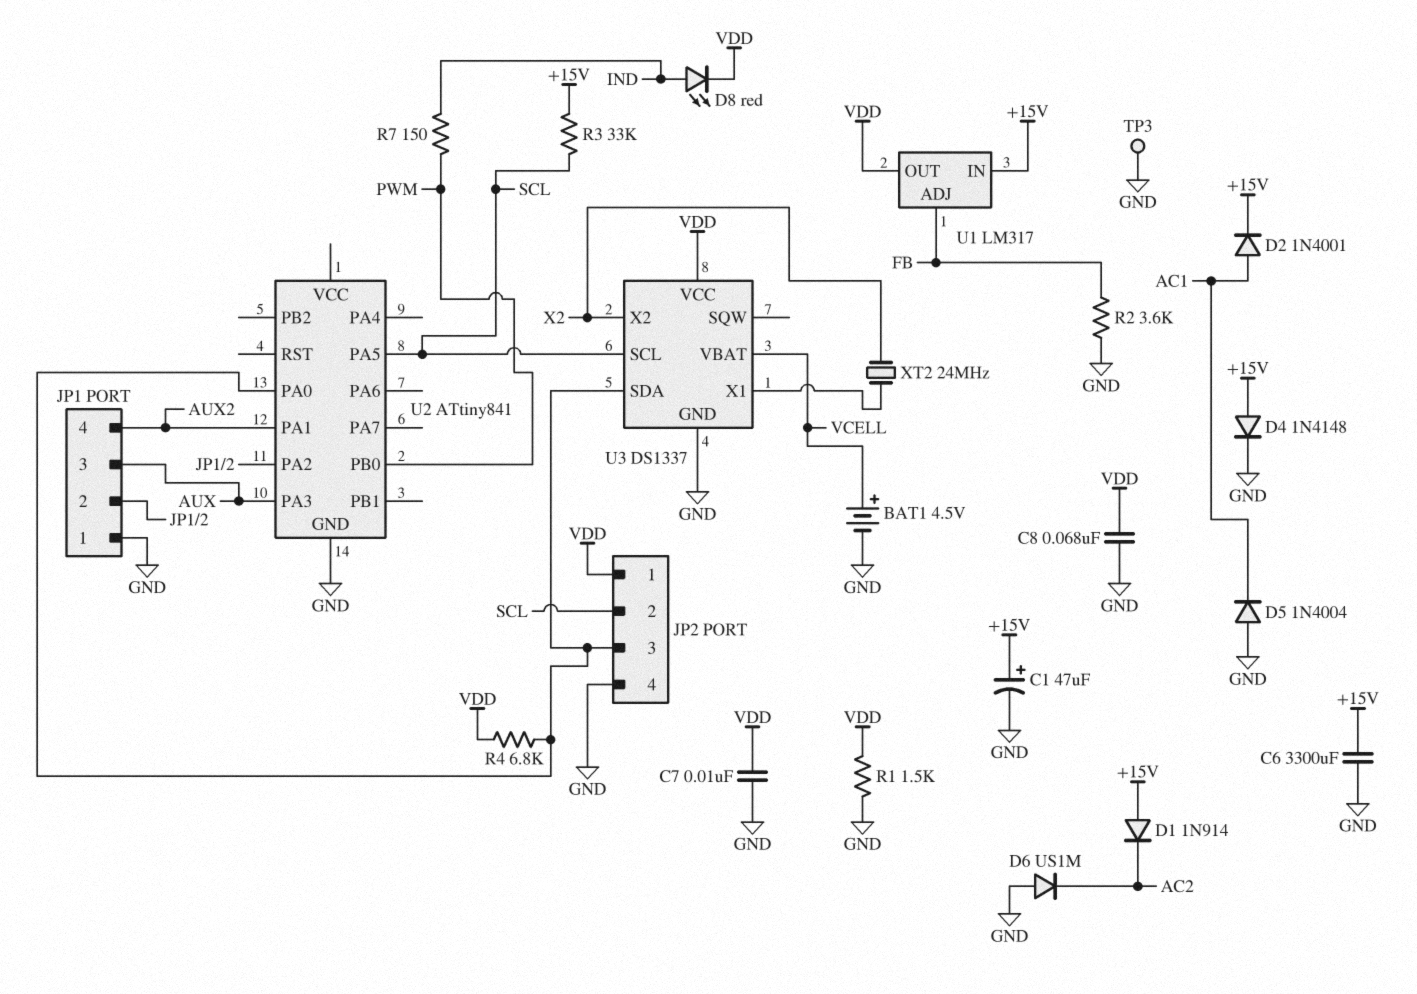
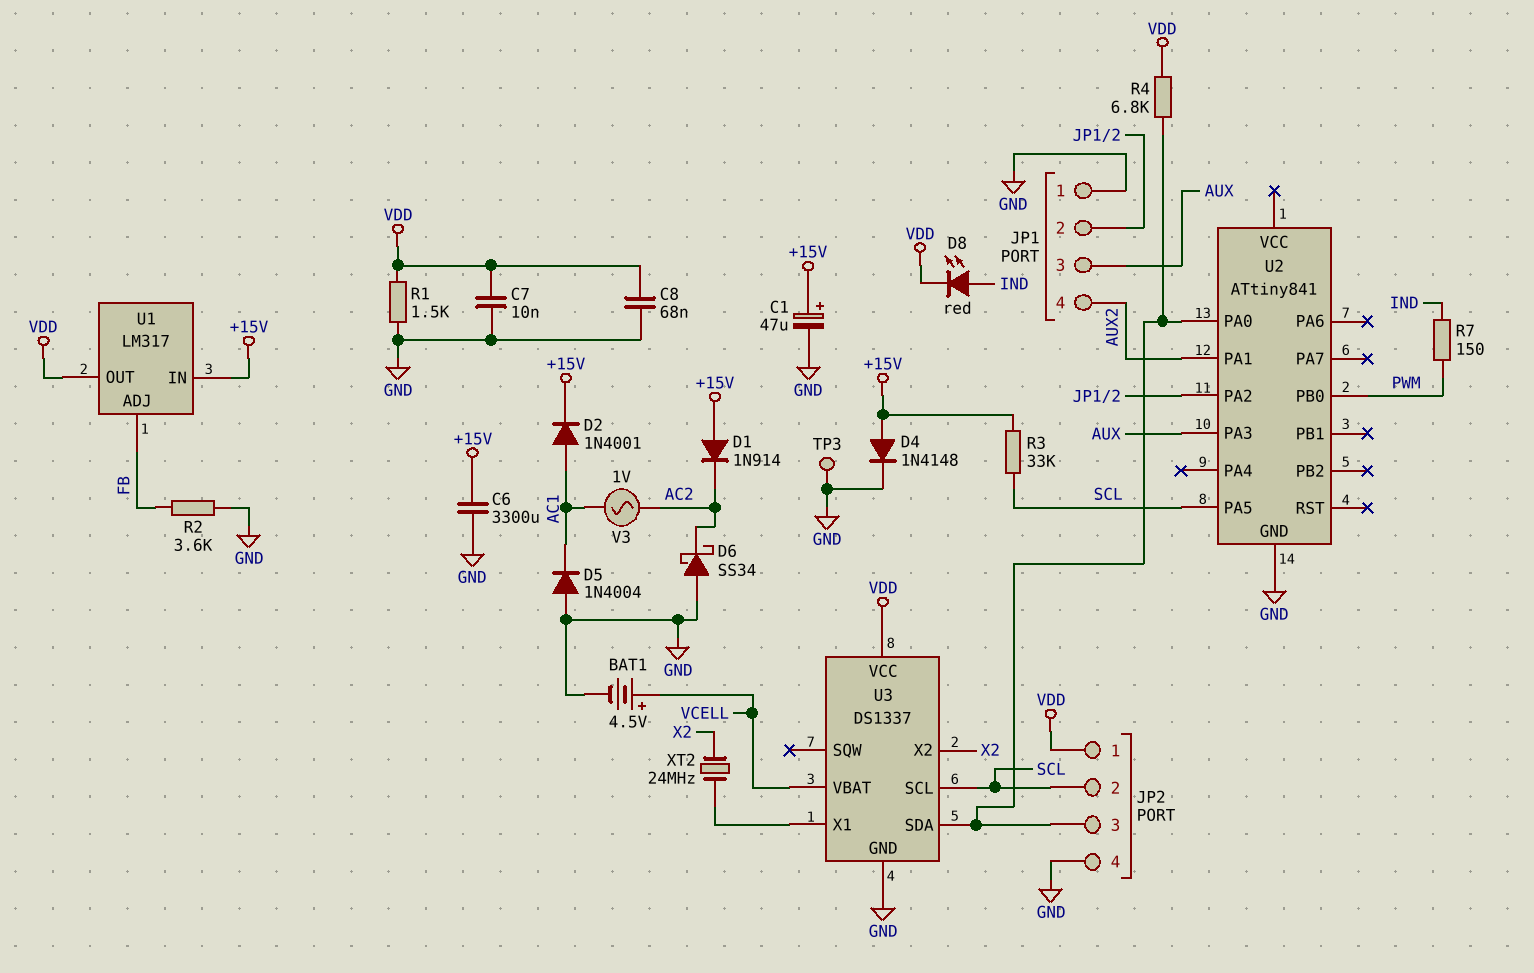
D6: diode US1M (A GND, K AC2) -> schottky SS34 (A GND, K AC2)
V3: none -> AC 1V (AC1, AC2)

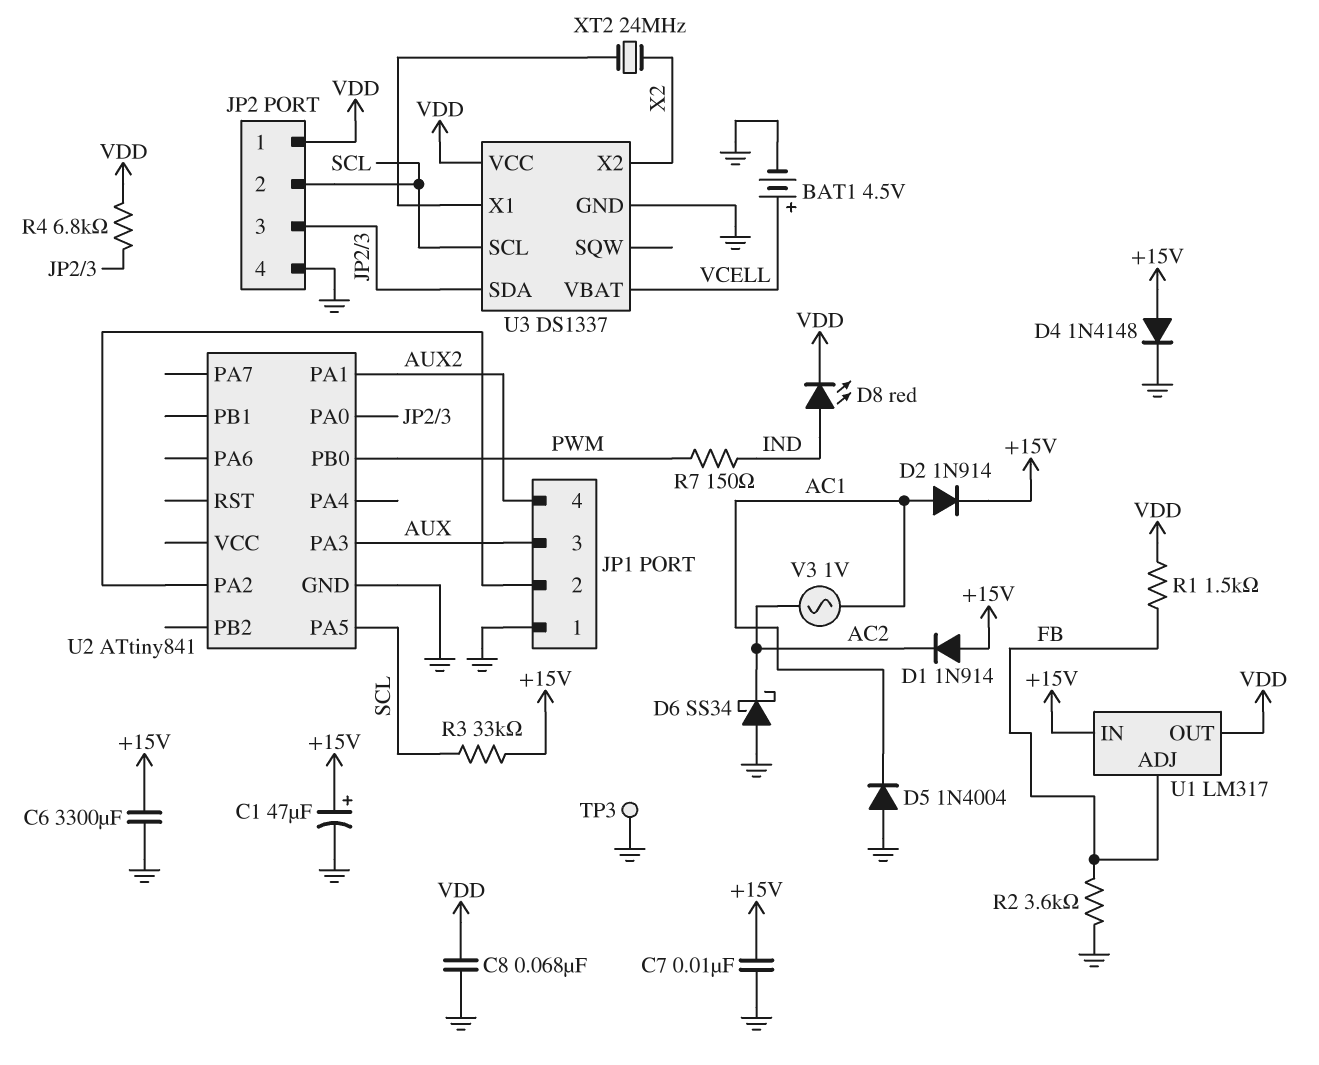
C7: 10nF (GND, VDD) -> 10nF (+15V, GND)
D2: diode 1N4001 (A AC1, K +15V) -> diode 1N914 (A AC1, K +15V)
R1: 1.5k (GND, VDD) -> 1.5k (FB, VDD)

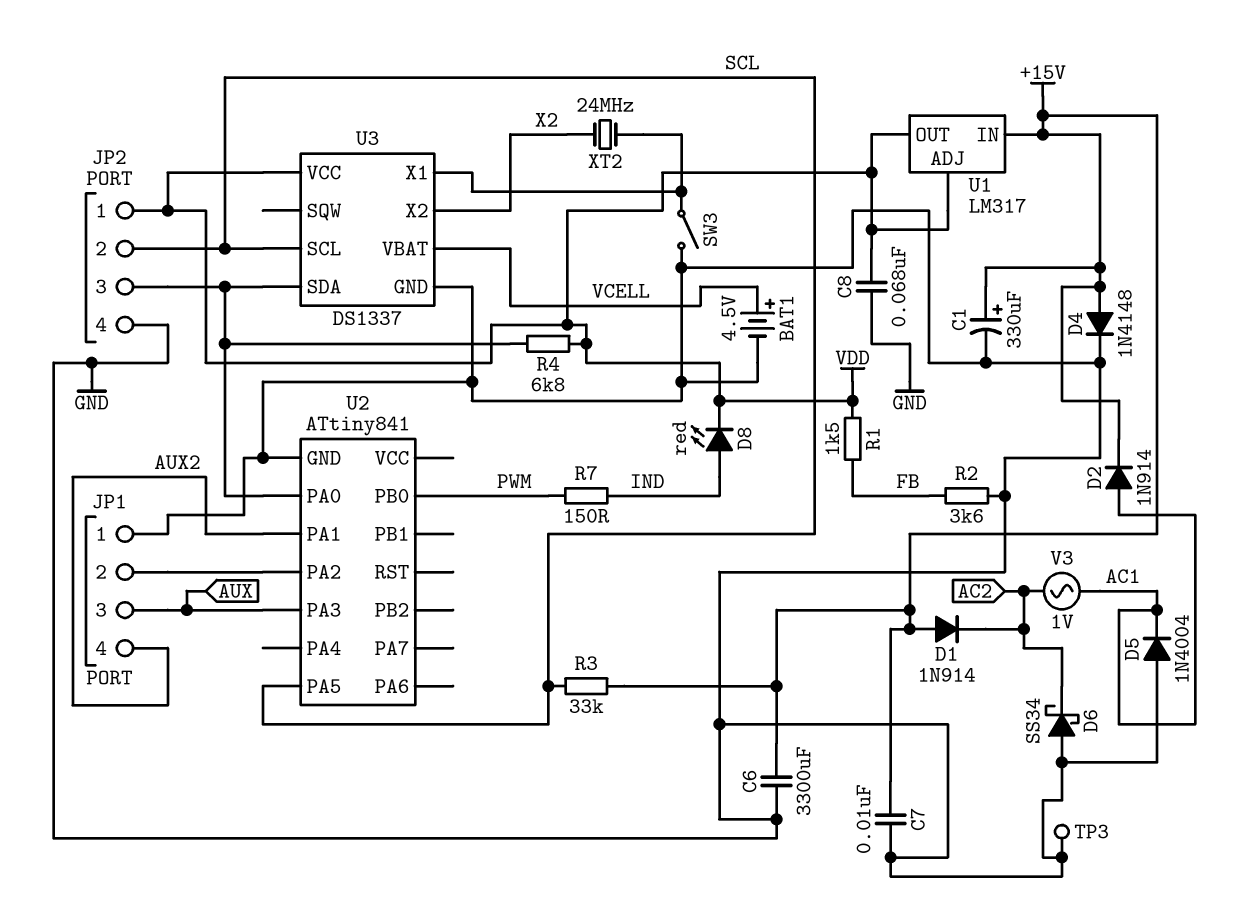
C1: 47uF (plus +15V, minus GND) -> 330uF (plus +15V, minus GND)
SW3: none -> switch (GND, U3/X1)
U1 pin ADJ: FB -> VDD

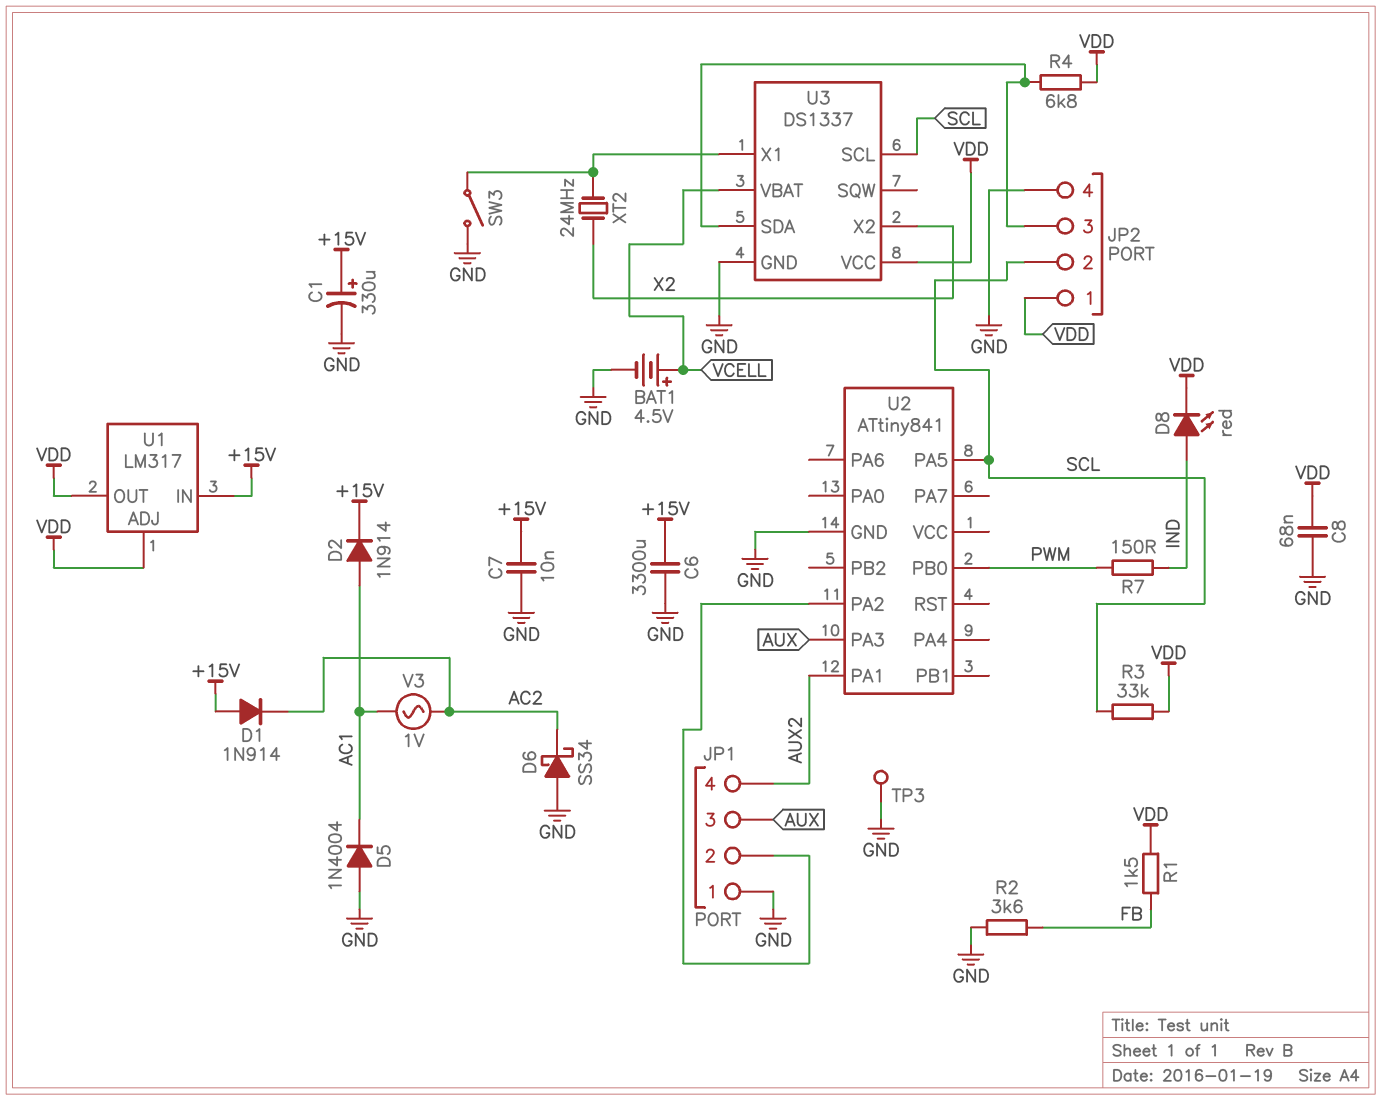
D4: diode 1N4148 (A +15V, K GND) -> none
R3: 33k (+15V, SCL) -> 33k (SCL, VDD)
U2 pin PA0: JP2/3 -> none

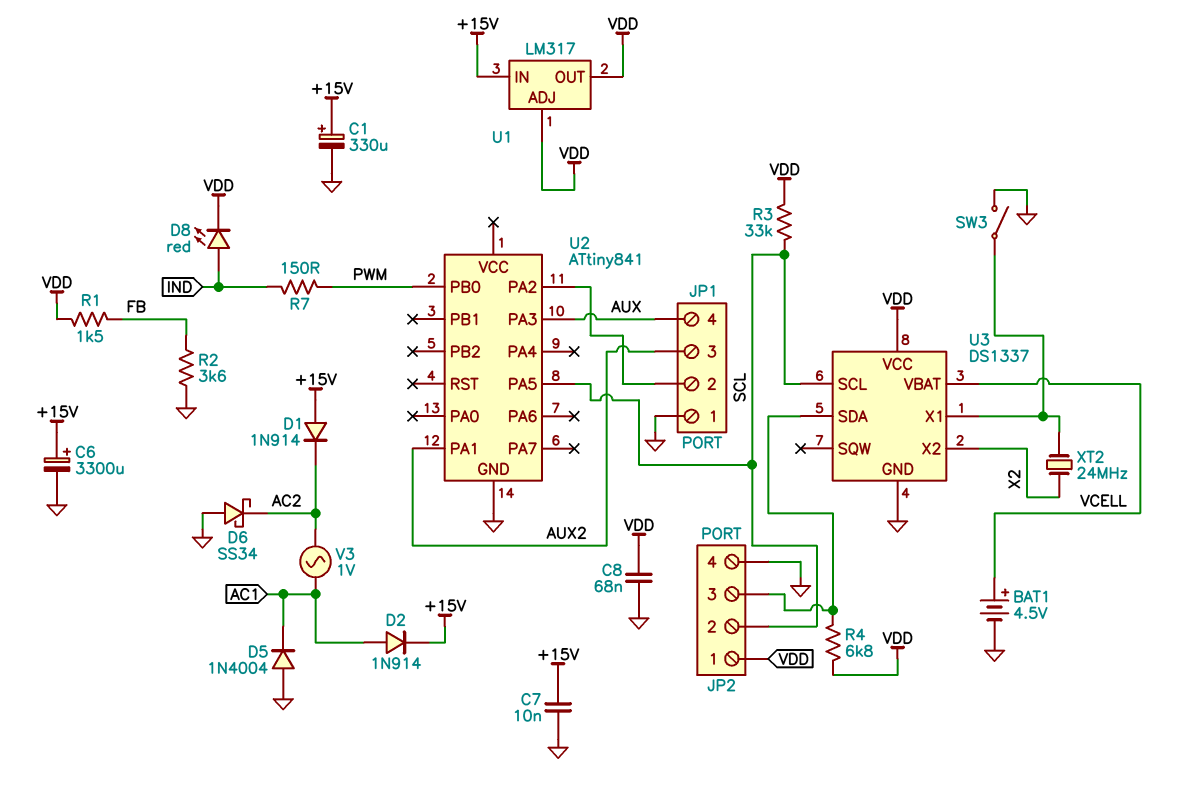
C6: 3300uF (+15V, GND) -> 3300uF (plus +15V, minus GND)
JP1 pin 3: AUX -> AUX2
JP1 pin 4: AUX2 -> AUX
TP3: test point (GND) -> none

